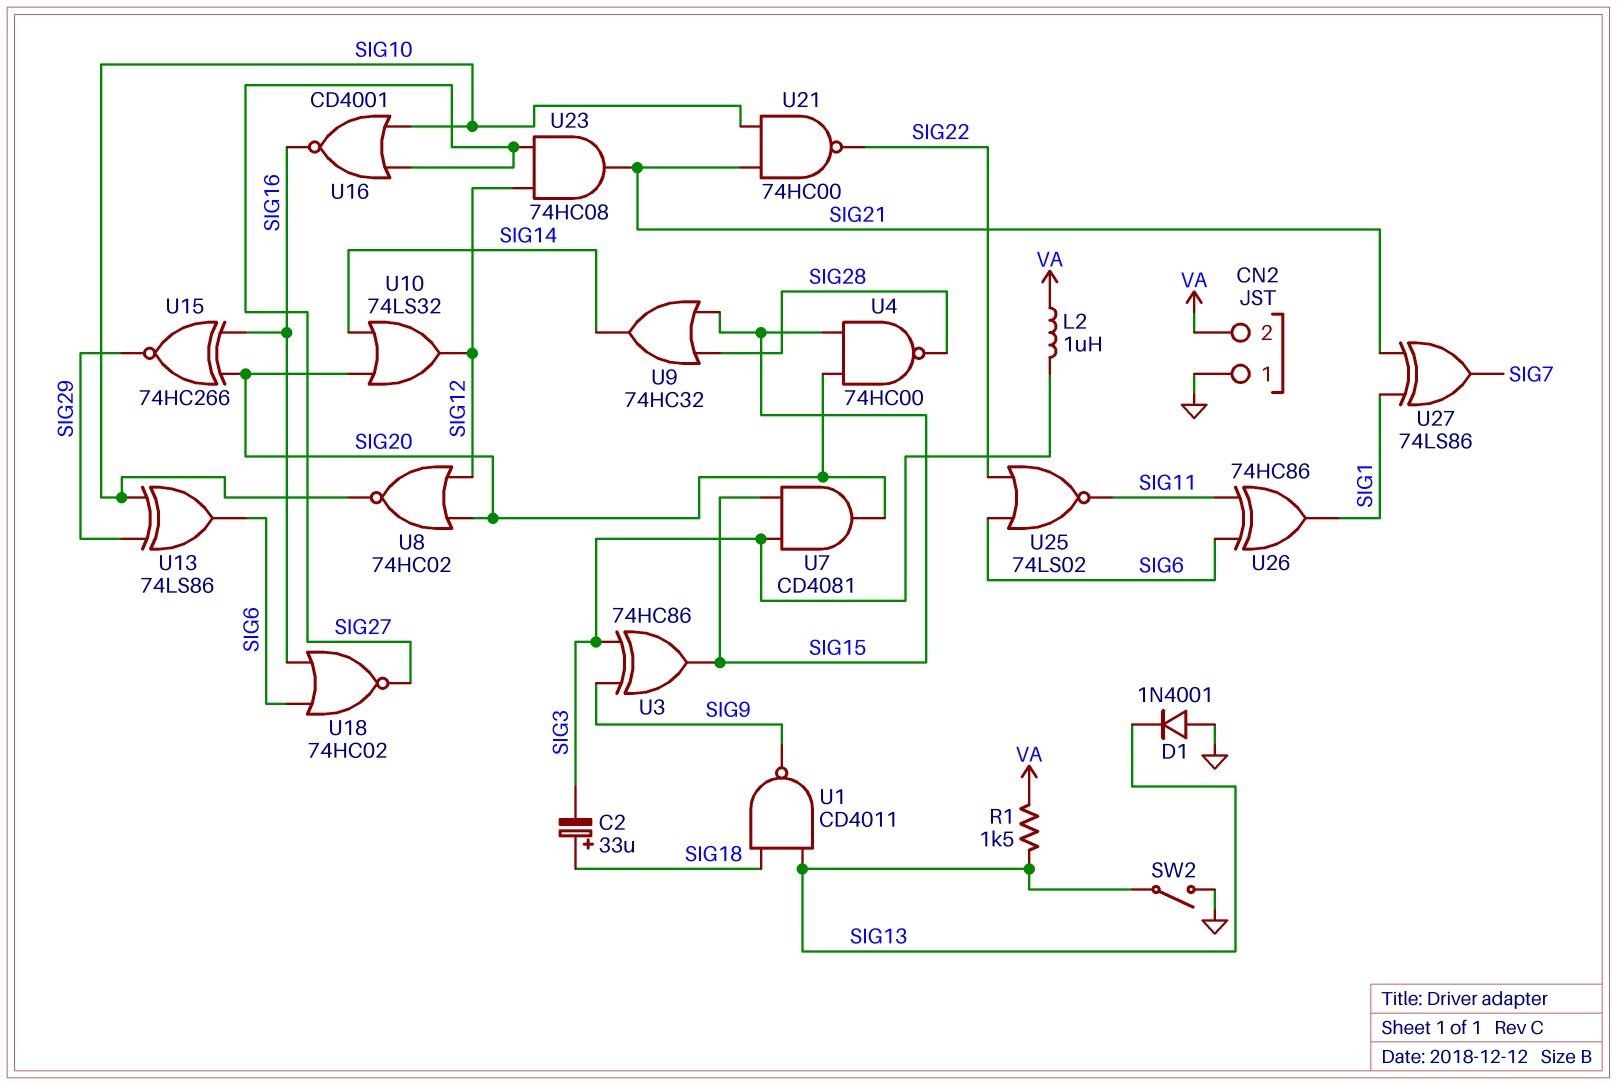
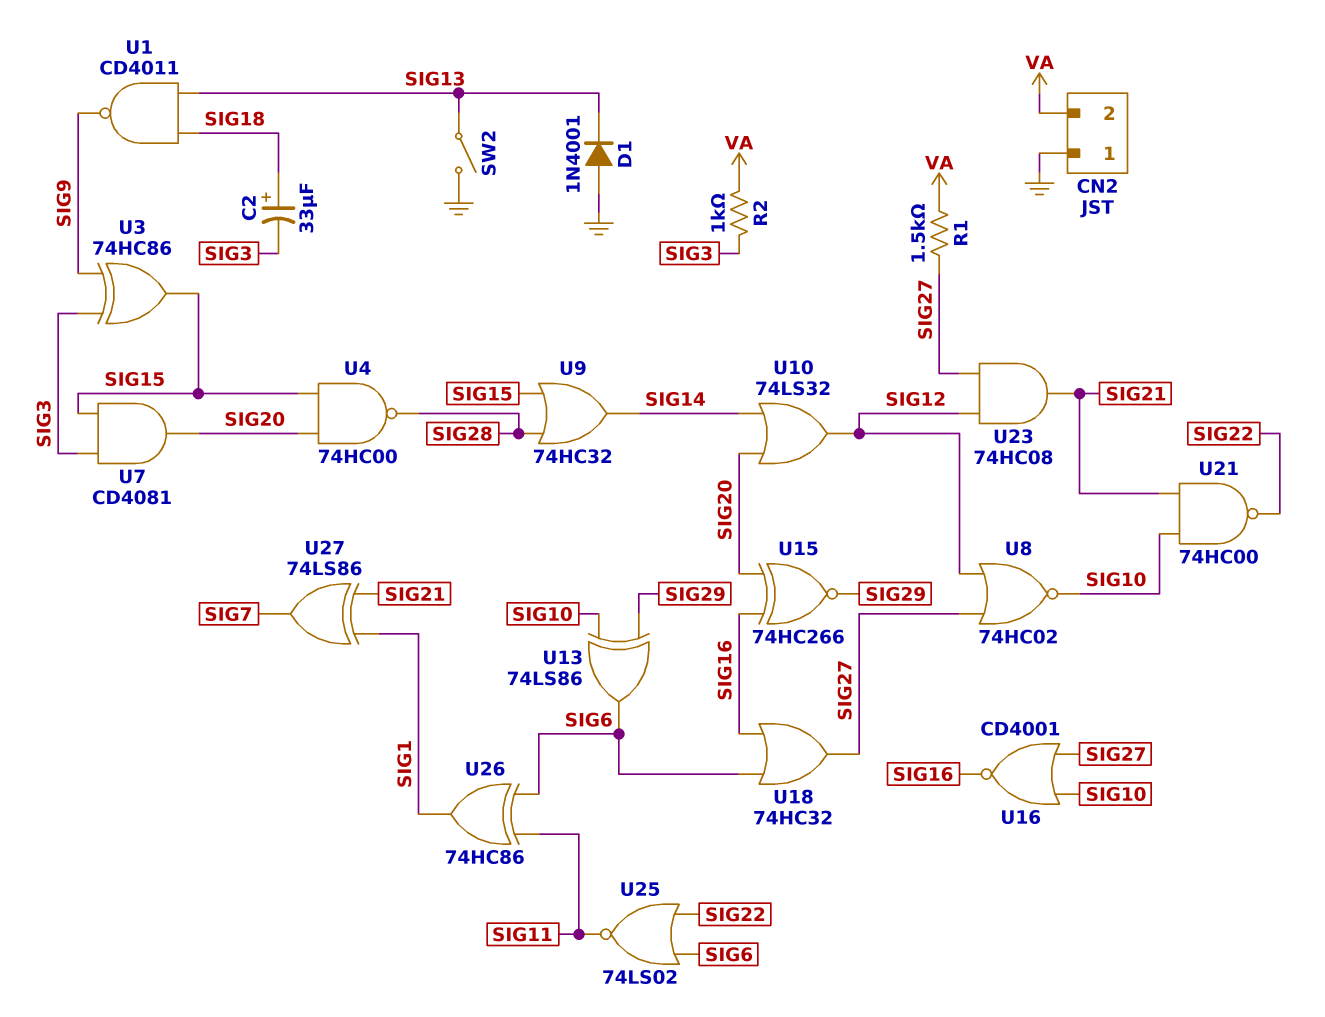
L2: 1uH (SIG3, VA) -> none
R1: 1.5k (SIG13, VA) -> 1.5k (SIG27, VA)
R2: none -> 1k (SIG3, VA)
U8: NOR 74HC02 (in SIG12, in SIG20, out SIG10) -> NOR 74HC02 (in SIG12, in SIG27, out SIG10)
U18: NOR 74HC02 (in SIG6, in SIG16, out SIG27) -> OR 74HC32 (in SIG6, in SIG16, out SIG27)

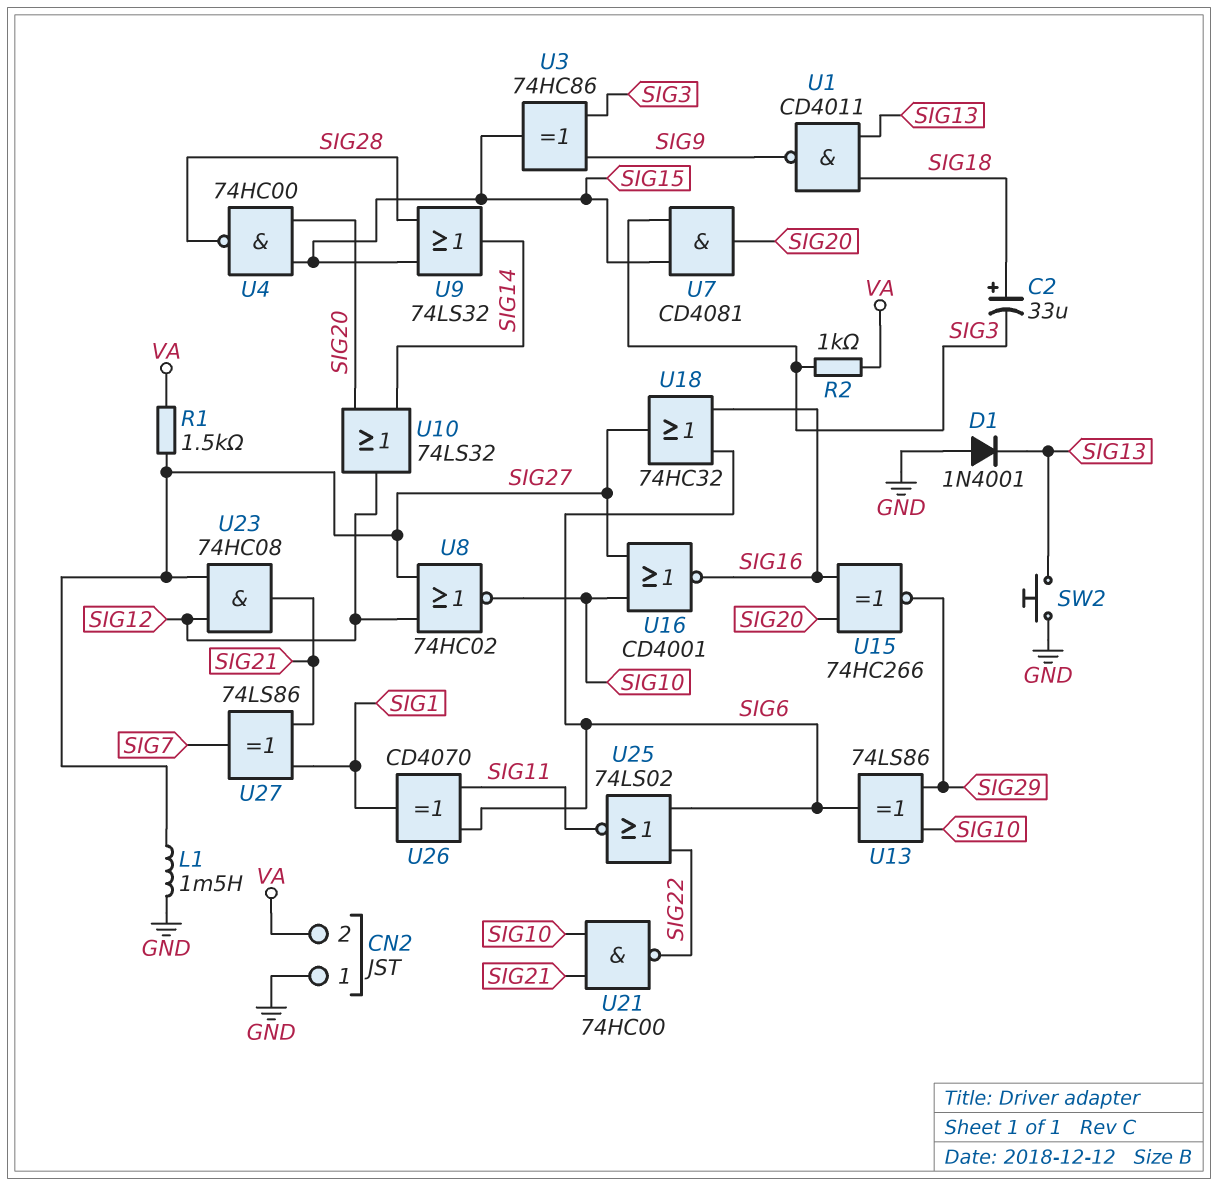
L1: none -> 1.5mH (GND, SIG27)
SW2: switch (GND, SIG13) -> button (GND, SIG13)
U9: OR 74HC32 (in SIG15, in SIG28, out SIG14) -> OR 74LS32 (in SIG15, in SIG28, out SIG14)
U26: XOR 74HC86 (in SIG6, in SIG11, out SIG1) -> XOR CD4070 (in SIG6, in SIG11, out SIG1)

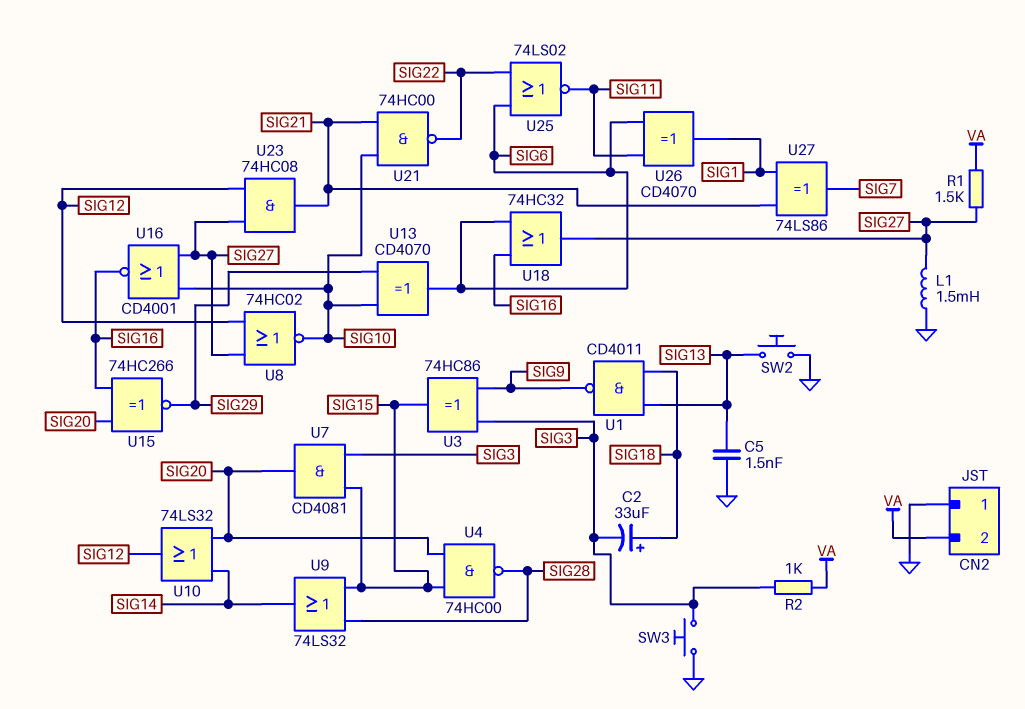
C5: none -> 1.5nF (GND, SIG13)
D1: diode 1N4001 (A GND, K SIG13) -> none
SW3: none -> button (GND, SIG3)
U13: XOR 74LS86 (in SIG10, in SIG29, out SIG6) -> XOR CD4070 (in SIG10, in SIG29, out SIG6)

